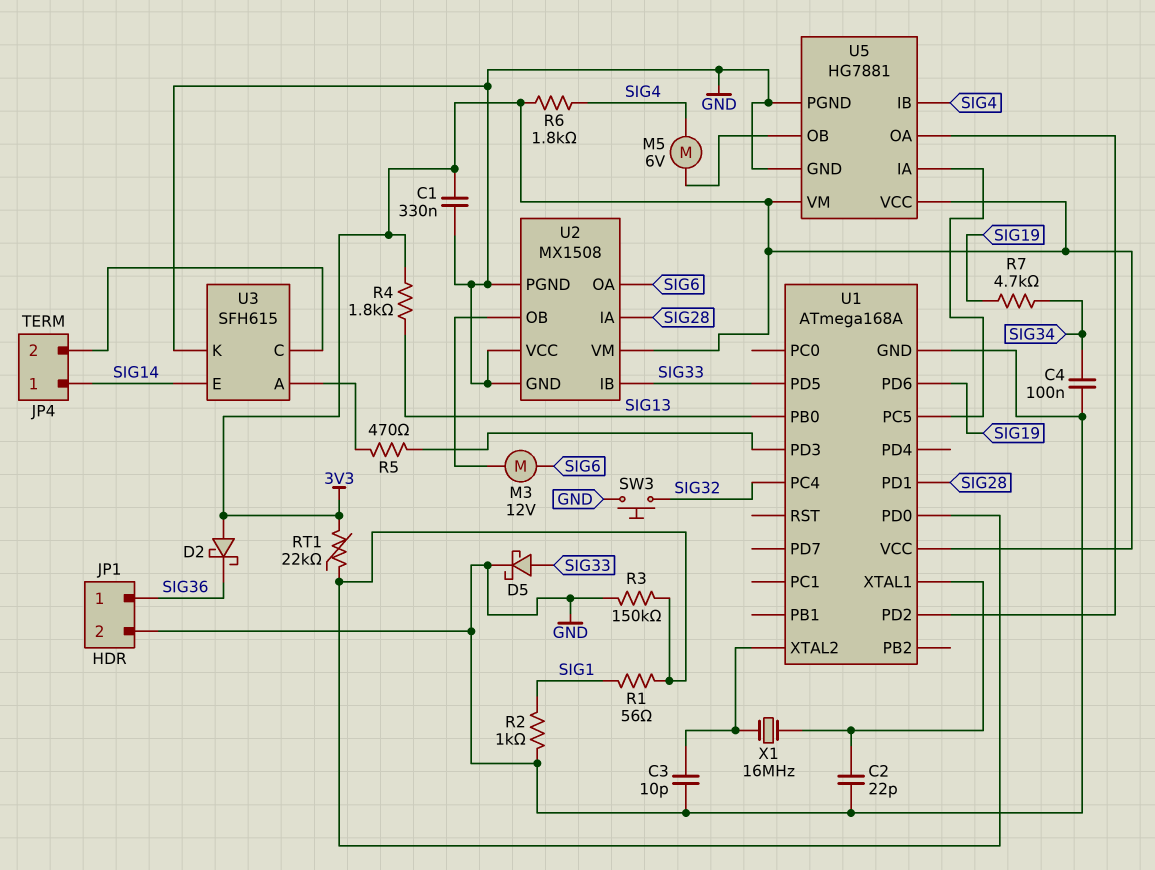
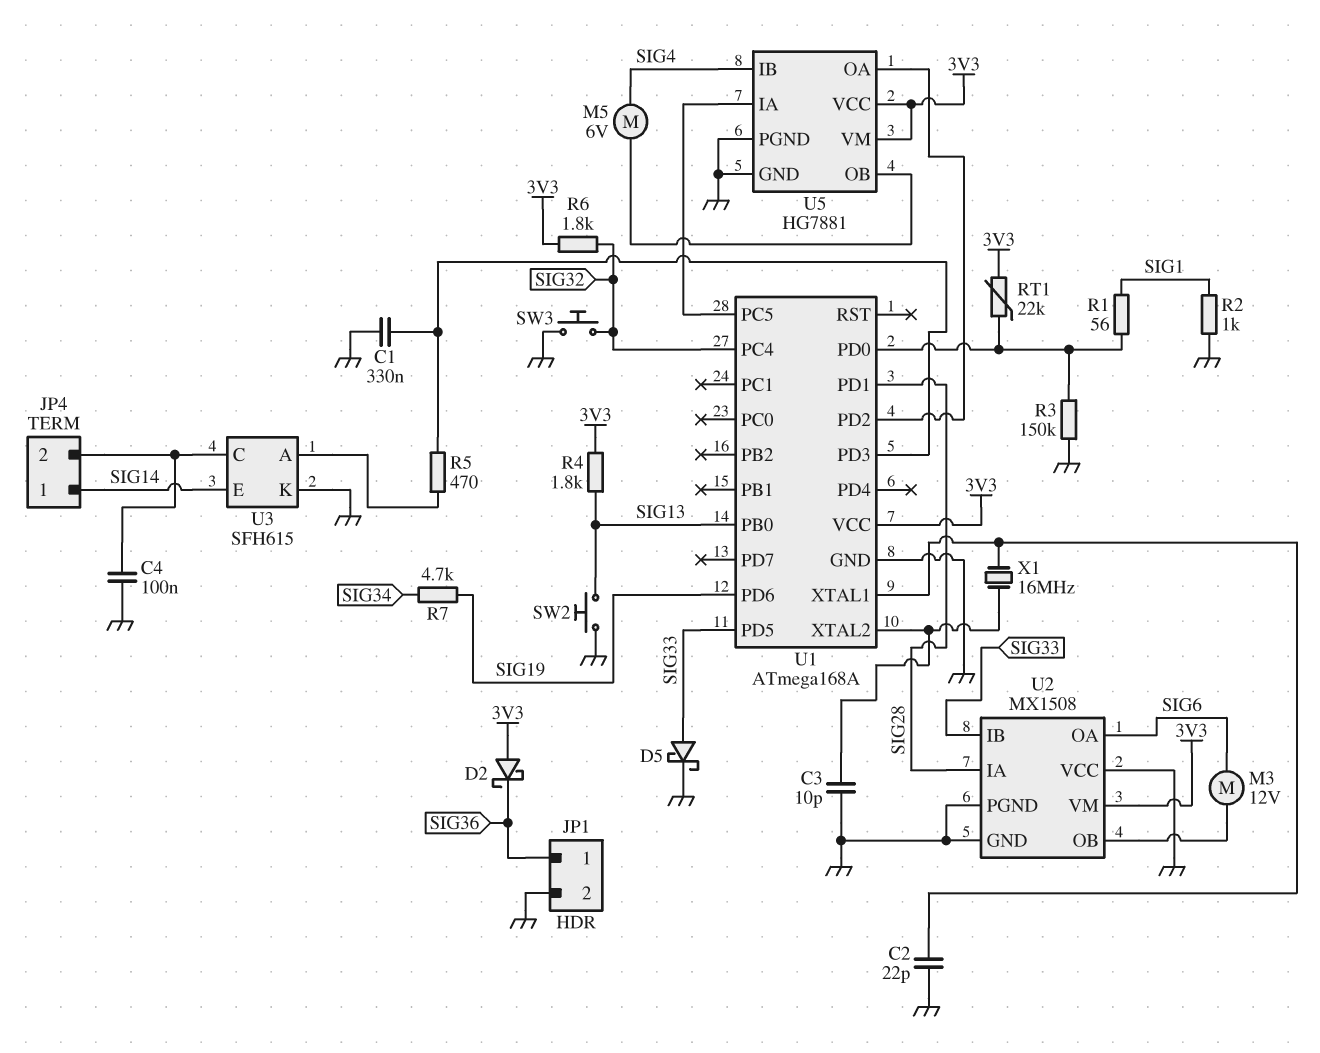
C1: 330nF (3V3, GND) -> 330nF (GND, U1/PD3)
C4: 100nF (GND, SIG34) -> 100nF (GND, JP4/2)
R6: 1.8k (3V3, SIG4) -> 1.8k (3V3, SIG32)
SW2: none -> button (GND, SIG13)

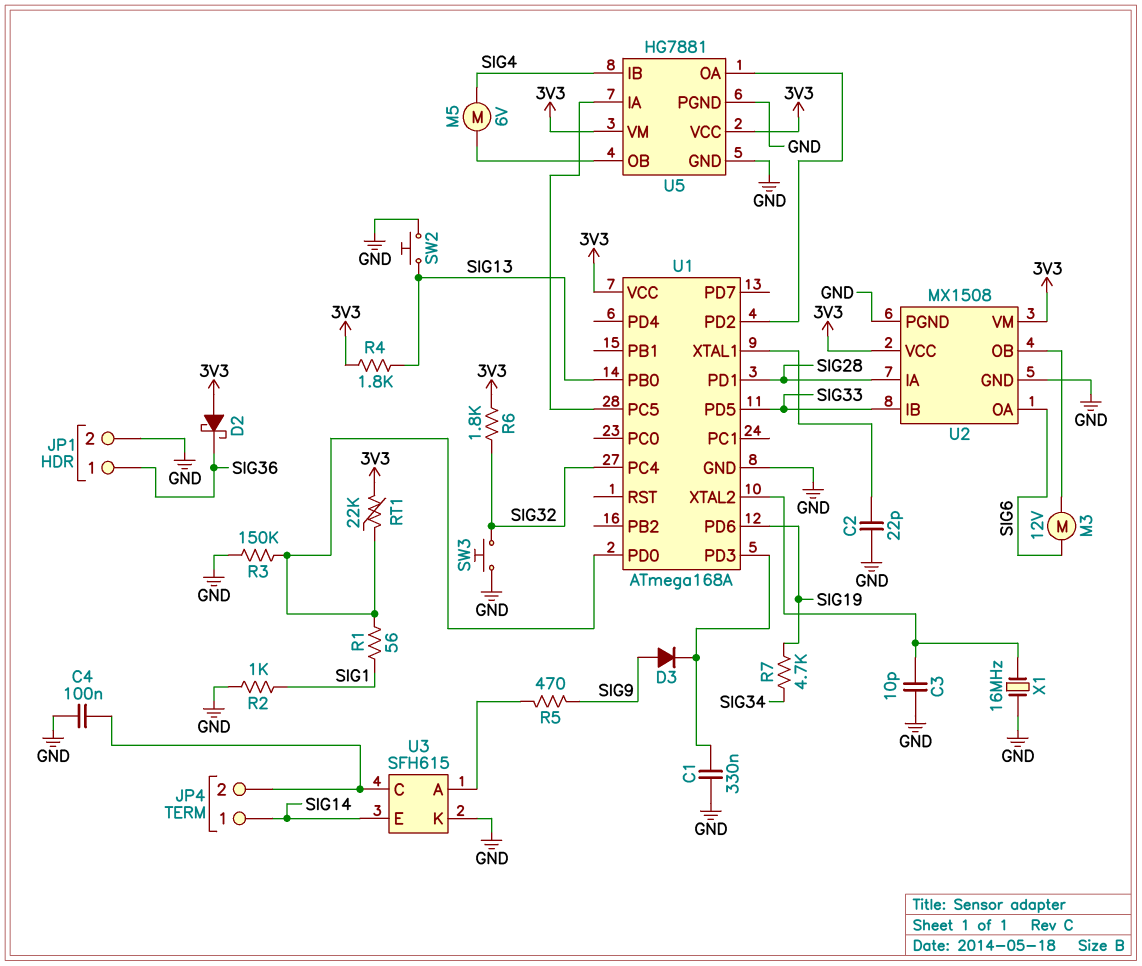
D3: none -> diode (A SIG9, K U1/PD3)
D5: schottky (A SIG33, K GND) -> none
R5: 470 (U1/PD3, U3/A) -> 470 (SIG9, U3/A)
U2 pin VCC: GND -> 3V3
X1: 16MHz (U1/XTAL1, U1/XTAL2) -> 16MHz (GND, U1/XTAL2)

